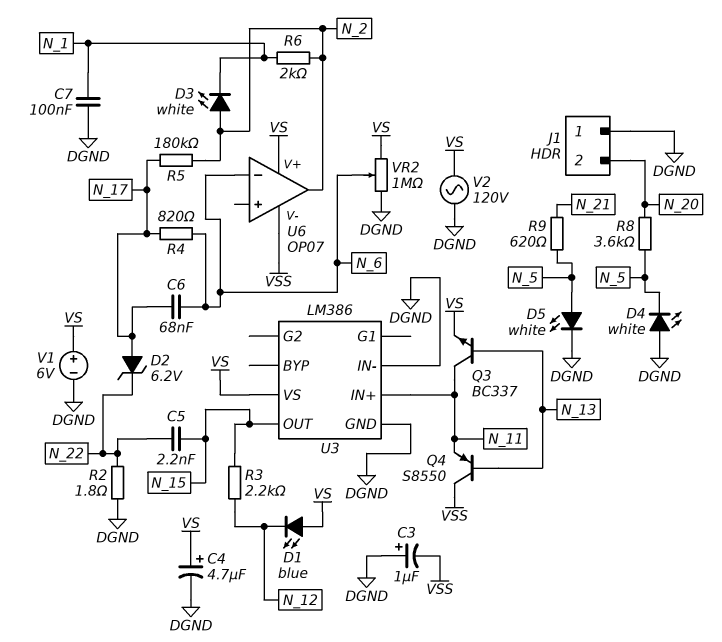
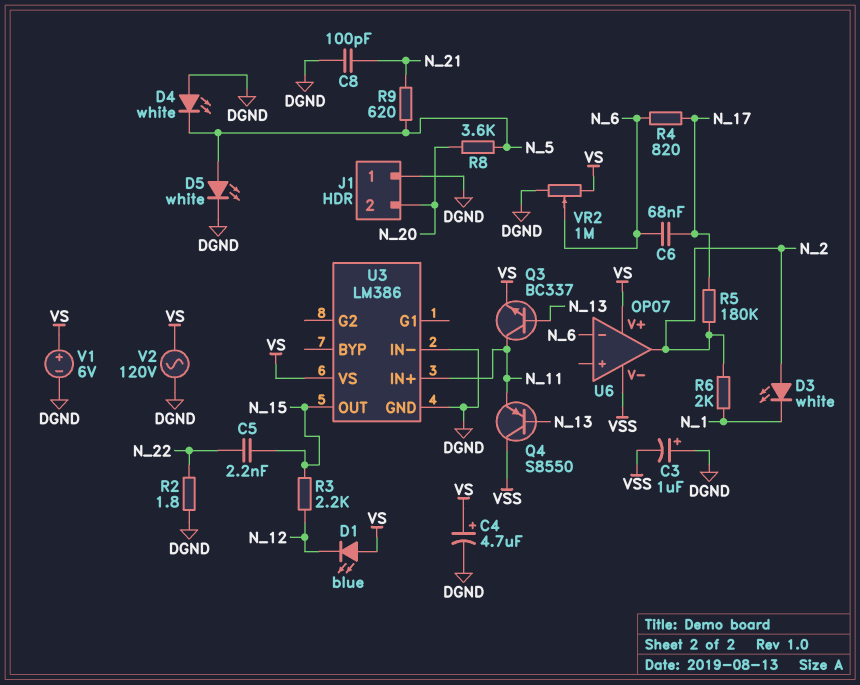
C7: 100nF (DGND, N_1) -> none
C8: none -> 100pF (DGND, N_21)
D2: zener 6.2V (A N_17, K N_22) -> none

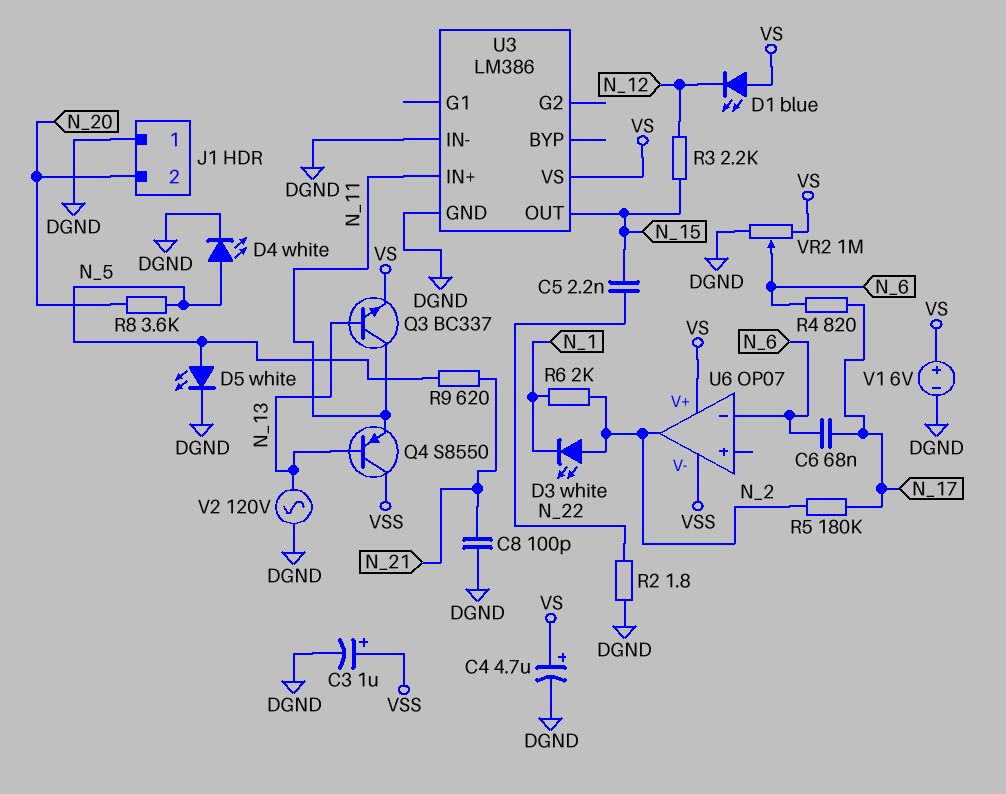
C3: 1uF (plus DGND, minus VSS) -> 1uF (plus VSS, minus DGND)
D4: LED white (A DGND, K N_5) -> LED white (A N_5, K DGND)
V2: AC 120V (DGND, VS) -> AC 120V (DGND, N_13)

